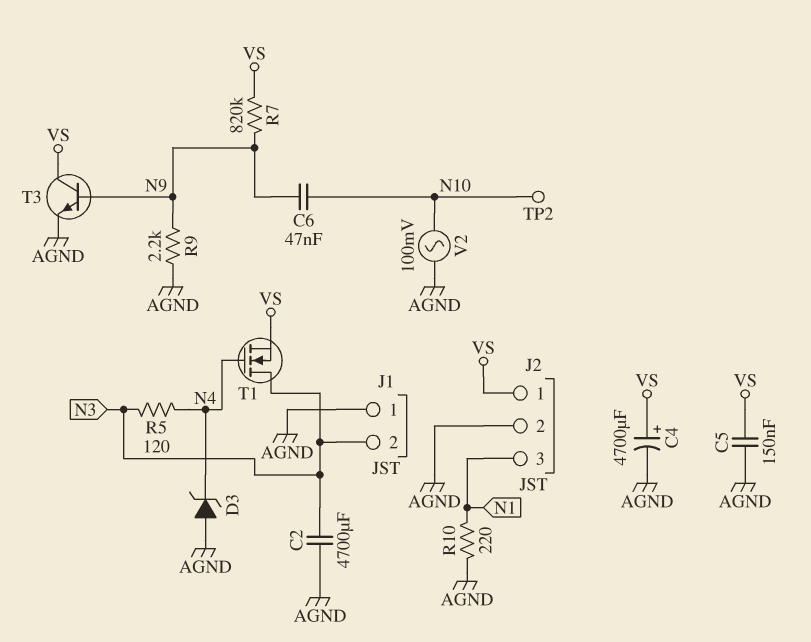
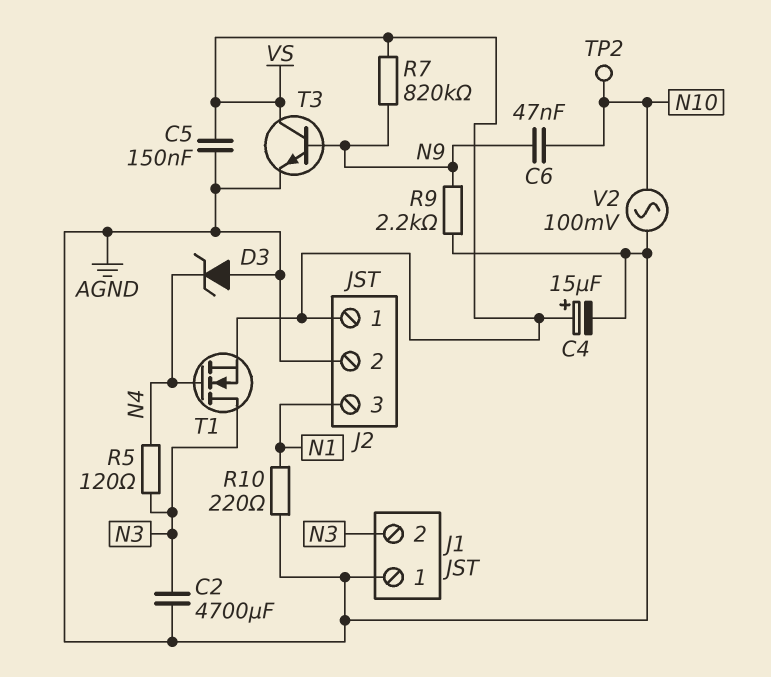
C4: 4700uF (plus VS, minus AGND) -> 15uF (plus VS, minus AGND)

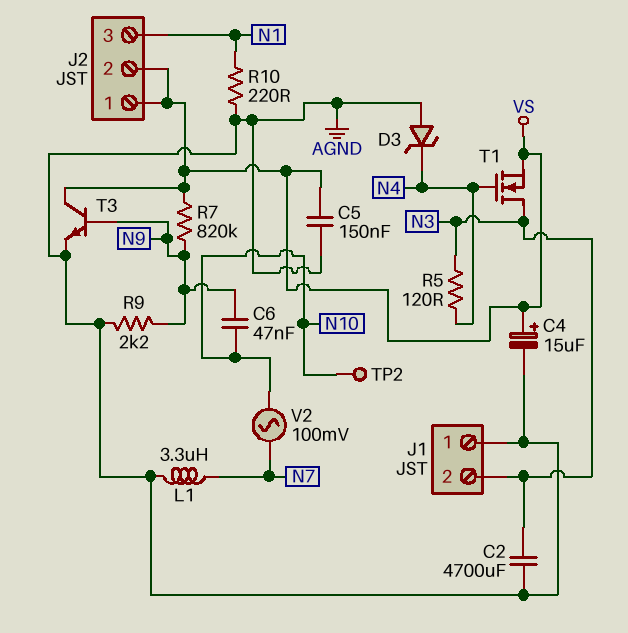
J2 pin 2: AGND -> VS
L1: none -> 3.3uH (AGND, N7)
V2: AC 100mV (AGND, N10) -> AC 100mV (N7, N10)

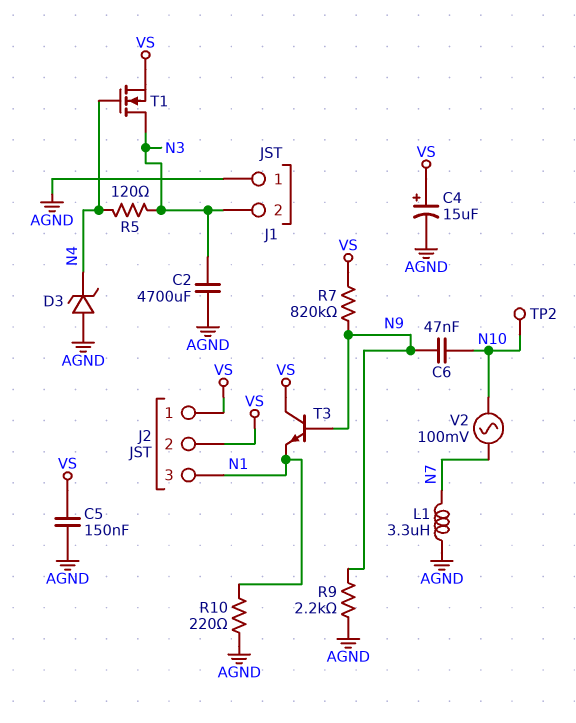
T3: NPN (B N9, C VS, E AGND) -> NPN (B N9, C VS, E N1)

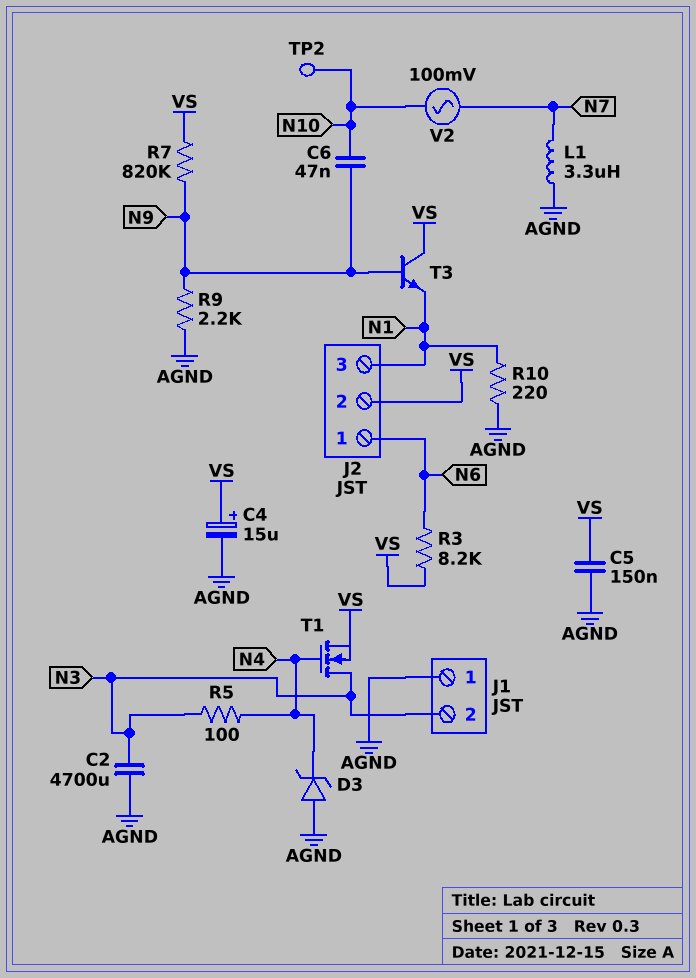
J2 pin 1: VS -> N6
R3: none -> 8.2k (N6, VS)
R5: 120 (N3, N4) -> 100 (N3, N4)

